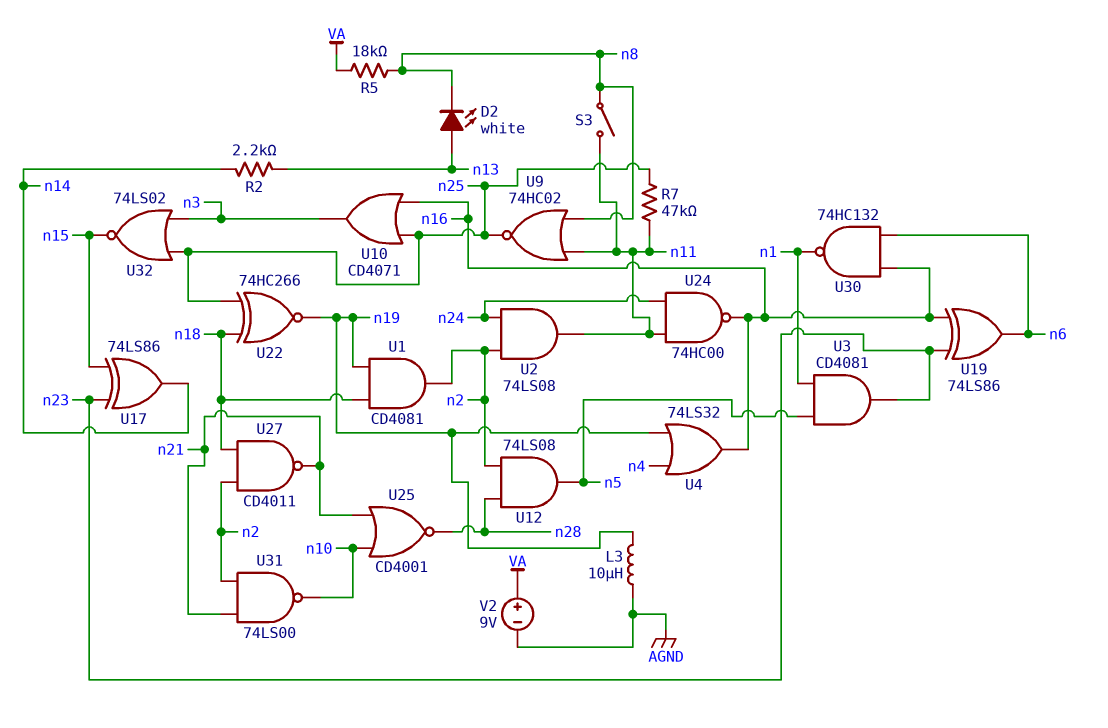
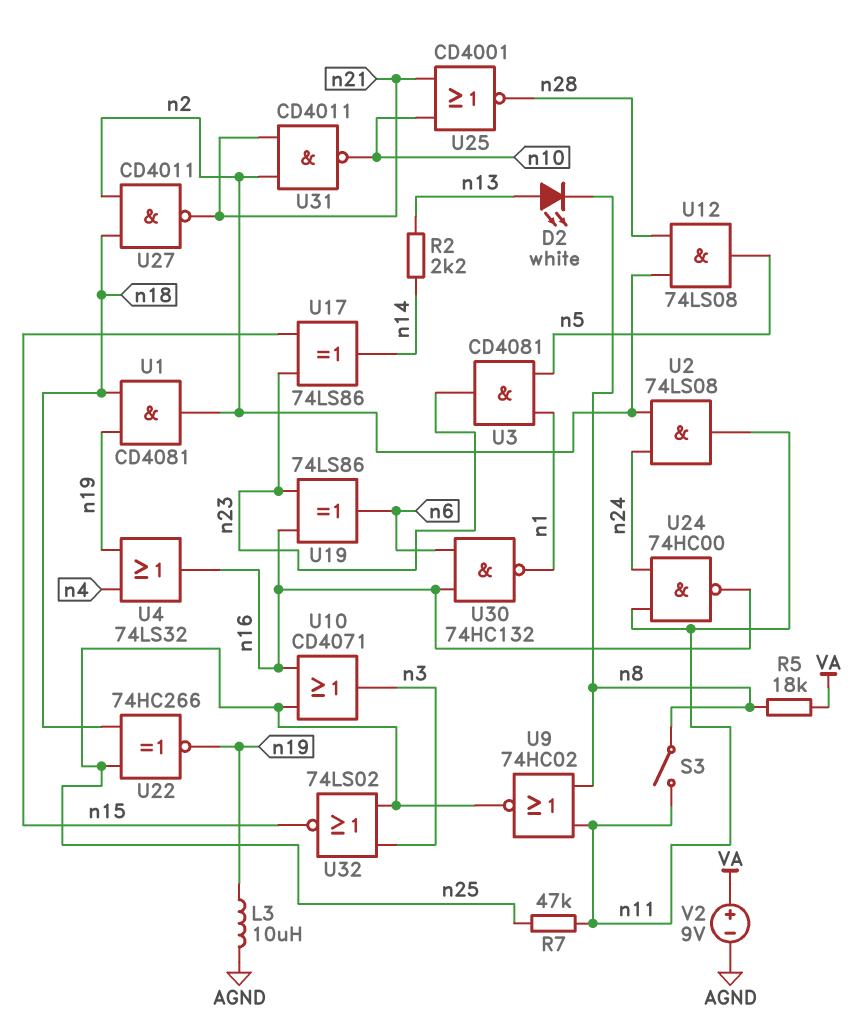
U31: NAND 74LS00 (in n2, in n21, out n10) -> NAND CD4011 (in n2, in n21, out n10)

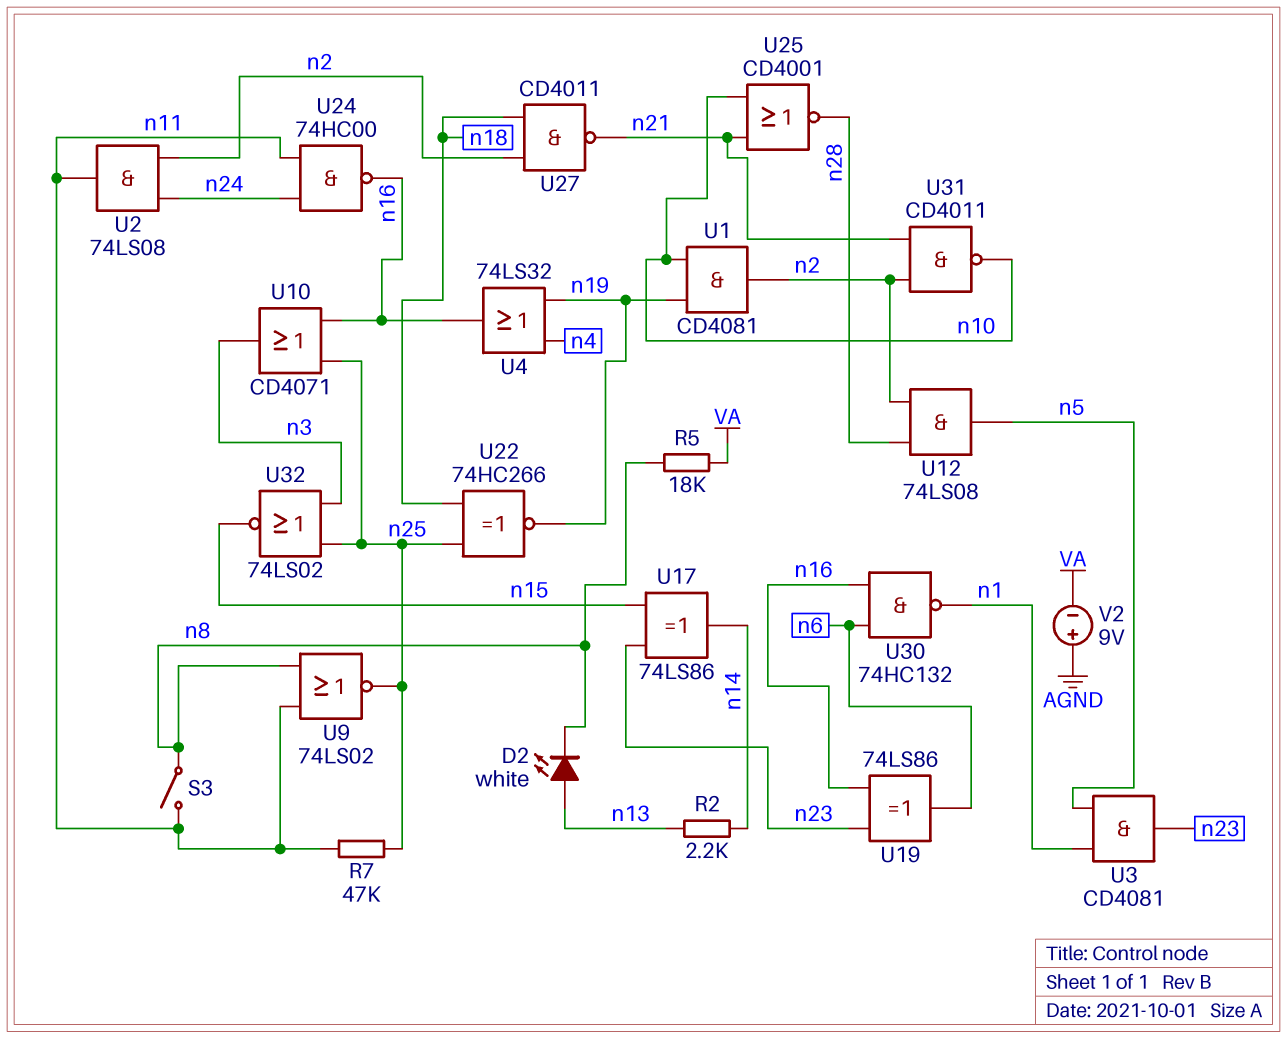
L3: 10uH (AGND, n19) -> none
U1: AND CD4081 (in n18, in n19, out n2) -> AND CD4081 (in n10, in n19, out n2)
U9: NOR 74HC02 (in n8, in n11, out n25) -> NOR 74LS02 (in n8, in n11, out n25)
V2: 9V (plus VA, minus AGND) -> 9V (plus AGND, minus VA)

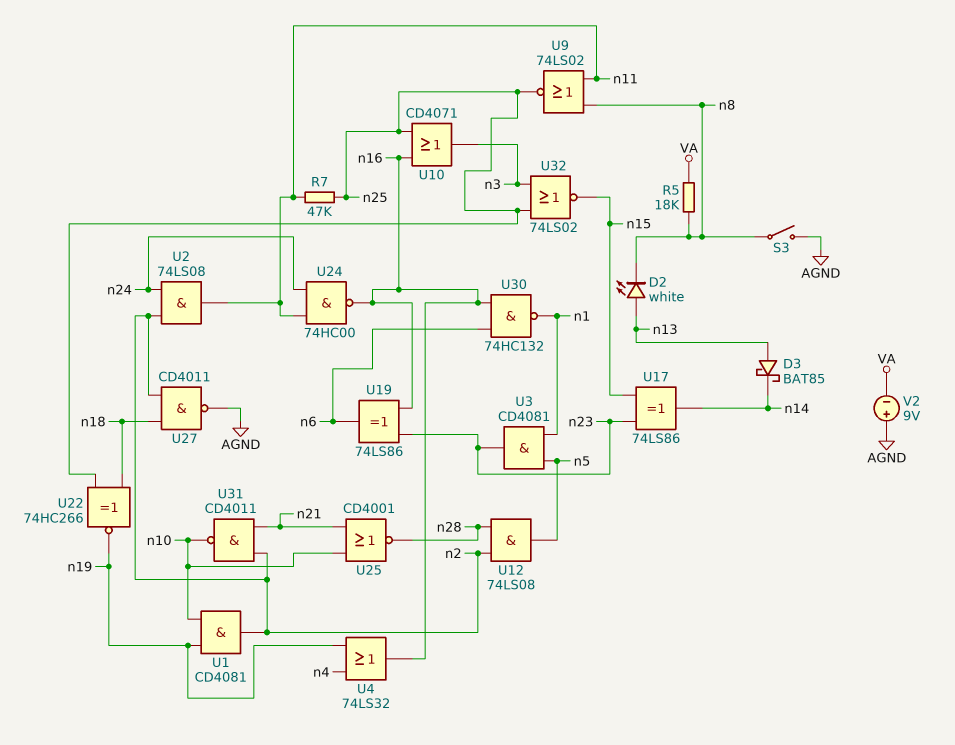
D3: none -> schottky BAT85 (A n13, K n14)
R2: 2.2k (n13, n14) -> none
S3: switch (n8, n11) -> switch (AGND, n8)
U27: NAND CD4011 (in n2, in n18, out n21) -> NAND CD4011 (in n2, in n18, out AGND)

